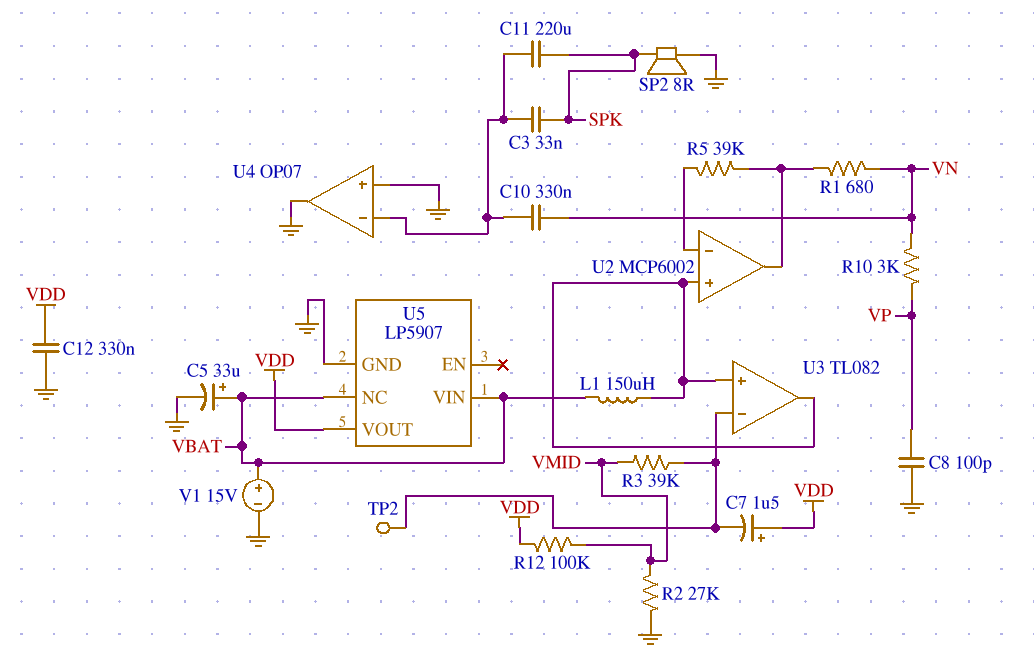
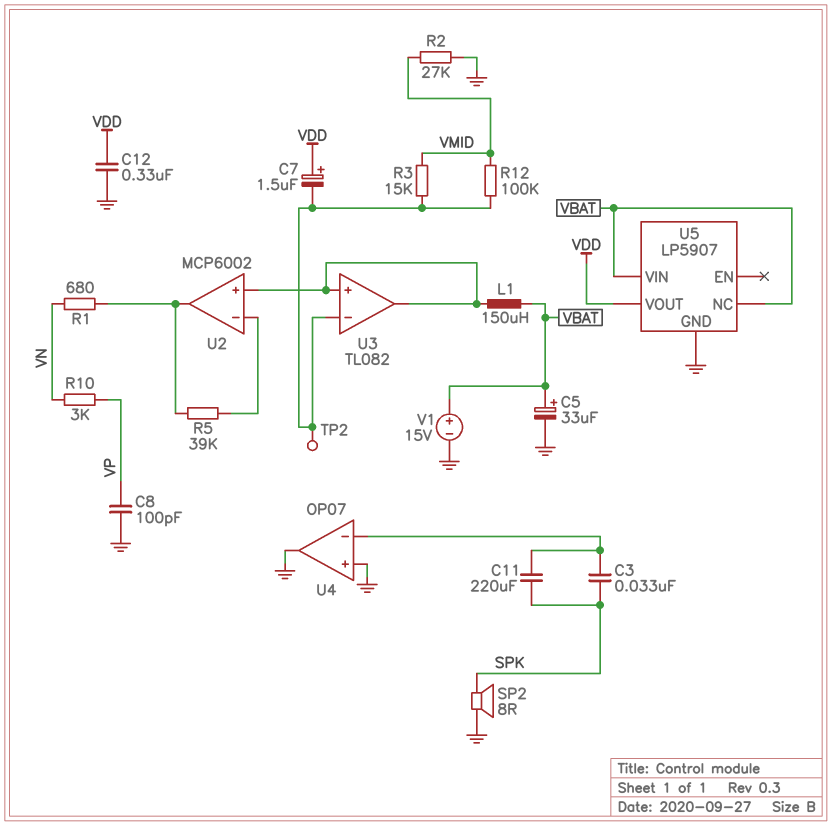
C10: 330nF (U4/in-, VN) -> none
R3: 39k (U3/in-, VMID) -> 15k (U3/in-, VMID)
R12: 100k (VDD, VMID) -> 100k (U3/in-, VMID)

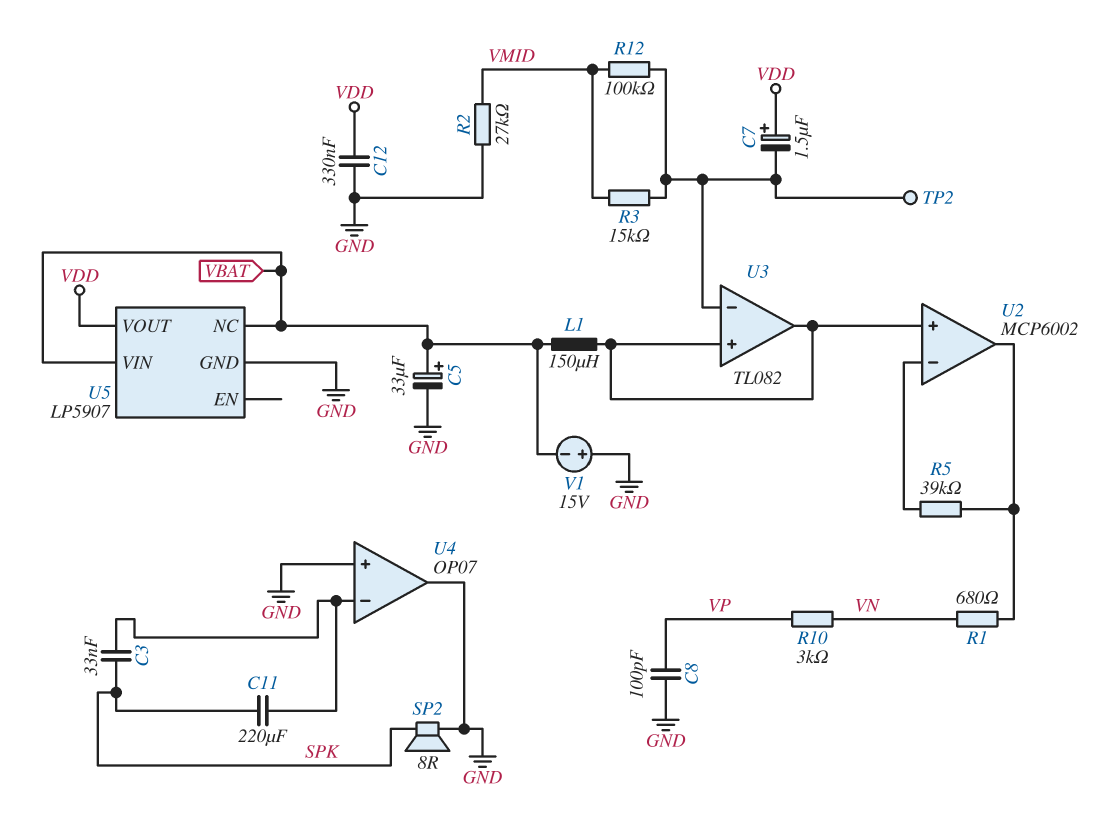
V1: 15V (plus VBAT, minus GND) -> 15V (plus GND, minus VBAT)

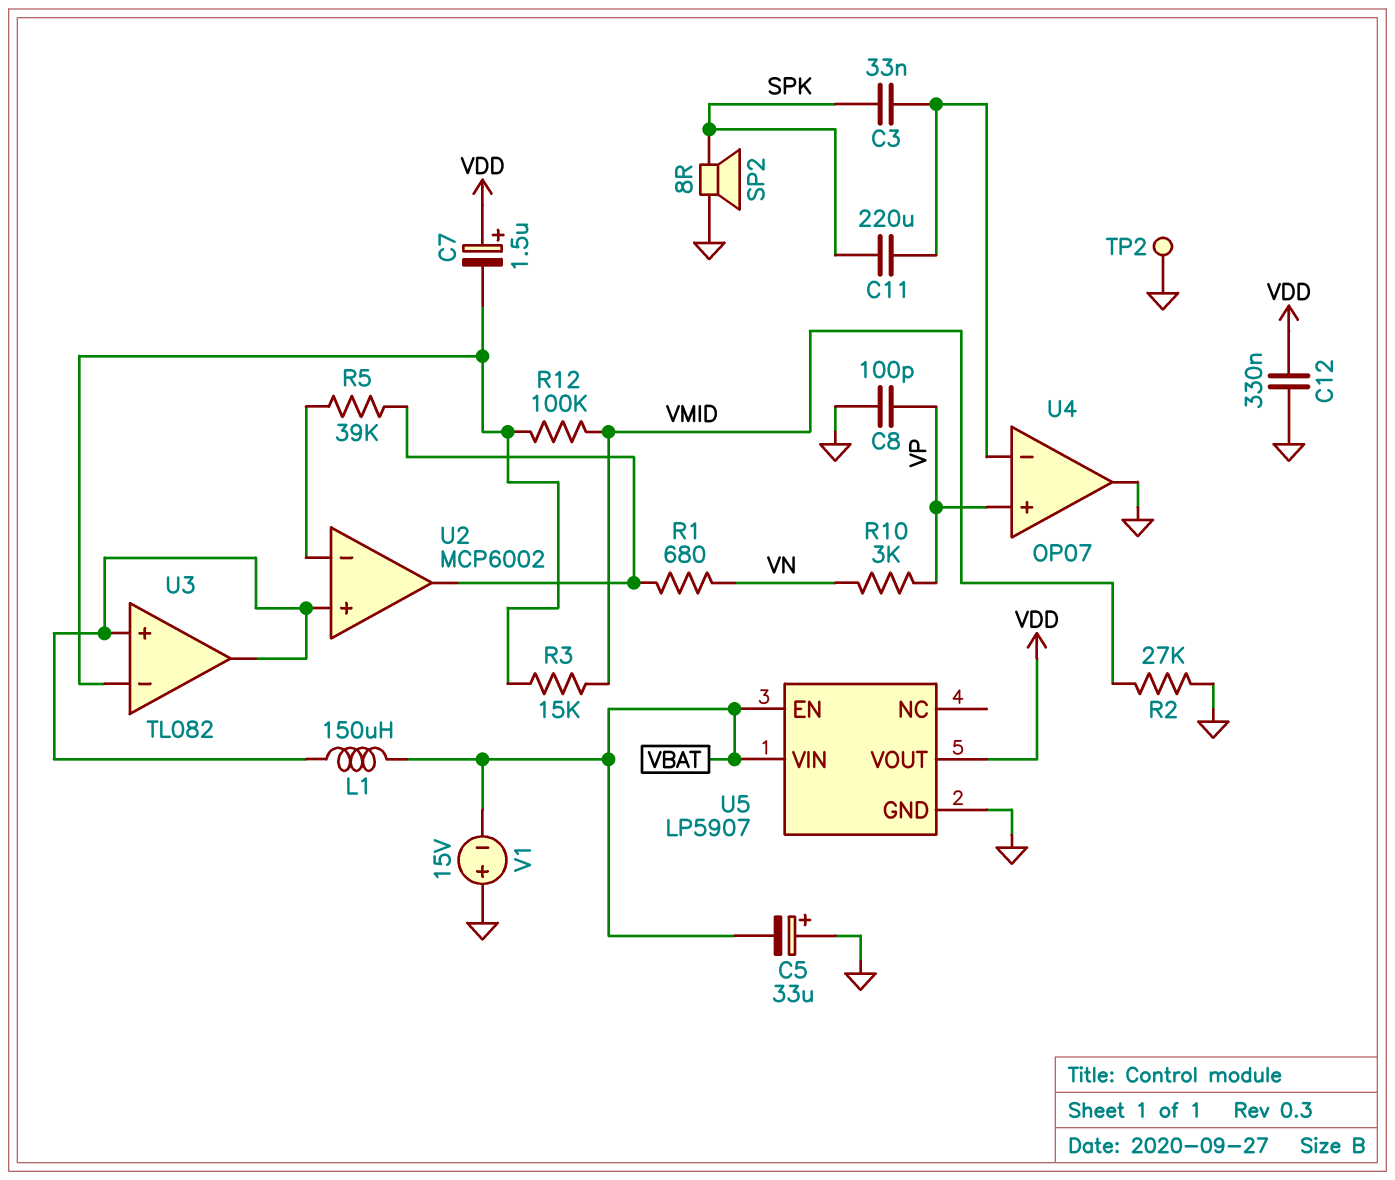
C5: 33uF (plus VBAT, minus GND) -> 33uF (plus GND, minus VBAT)
TP2: test point (U3/in-) -> test point (GND)
U4 pin in+: GND -> VP
U5 pin EN: none -> VBAT
U5 pin NC: VBAT -> none

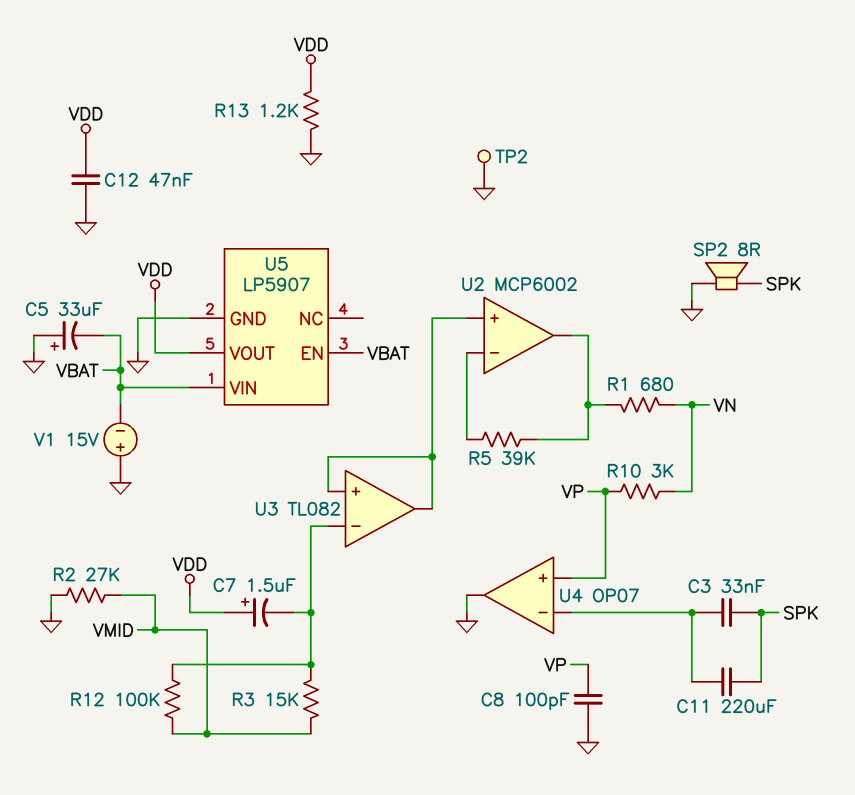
C12: 330nF (GND, VDD) -> 47nF (GND, VDD)
L1: 150uH (U2/in+, VBAT) -> none
R13: none -> 1.2k (GND, VDD)

